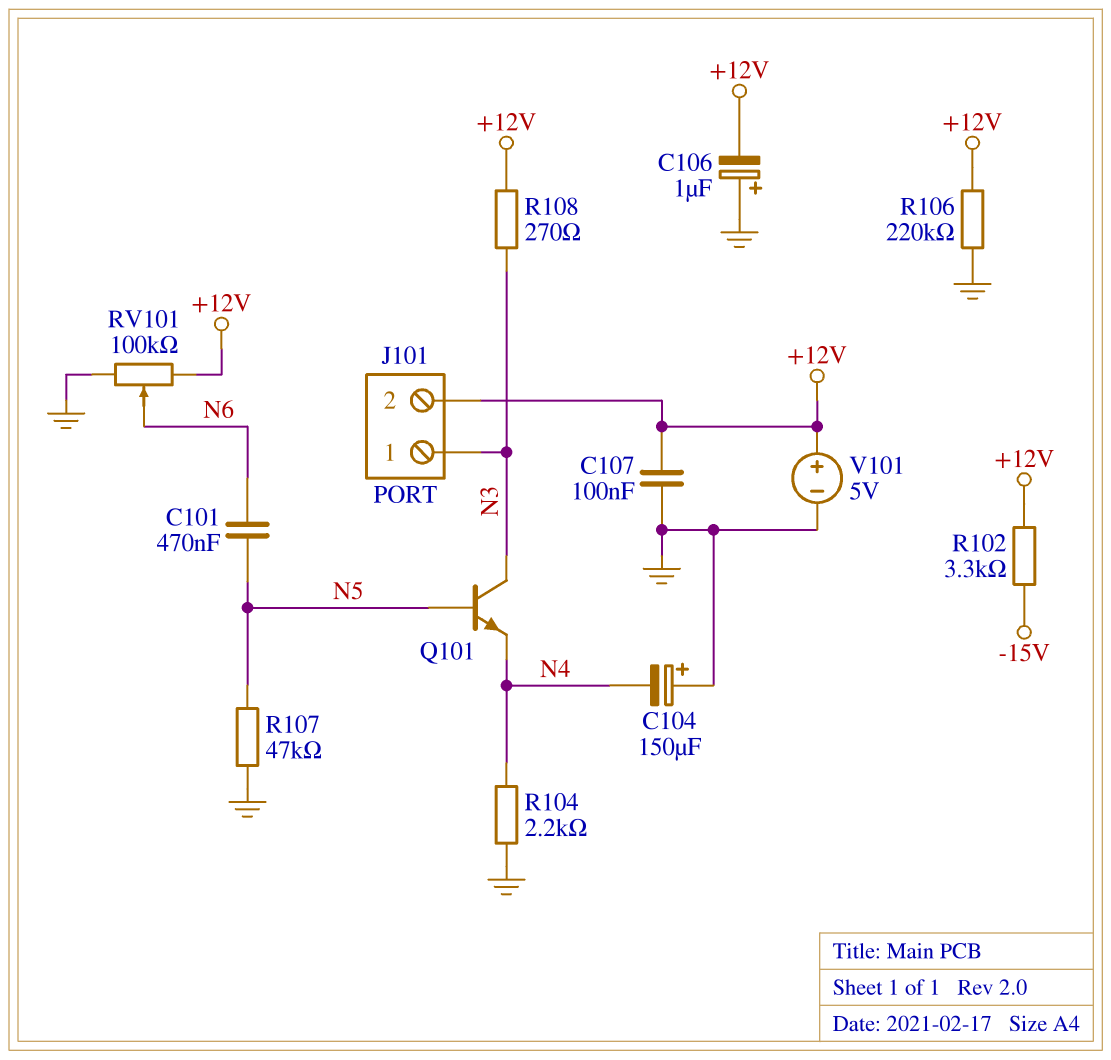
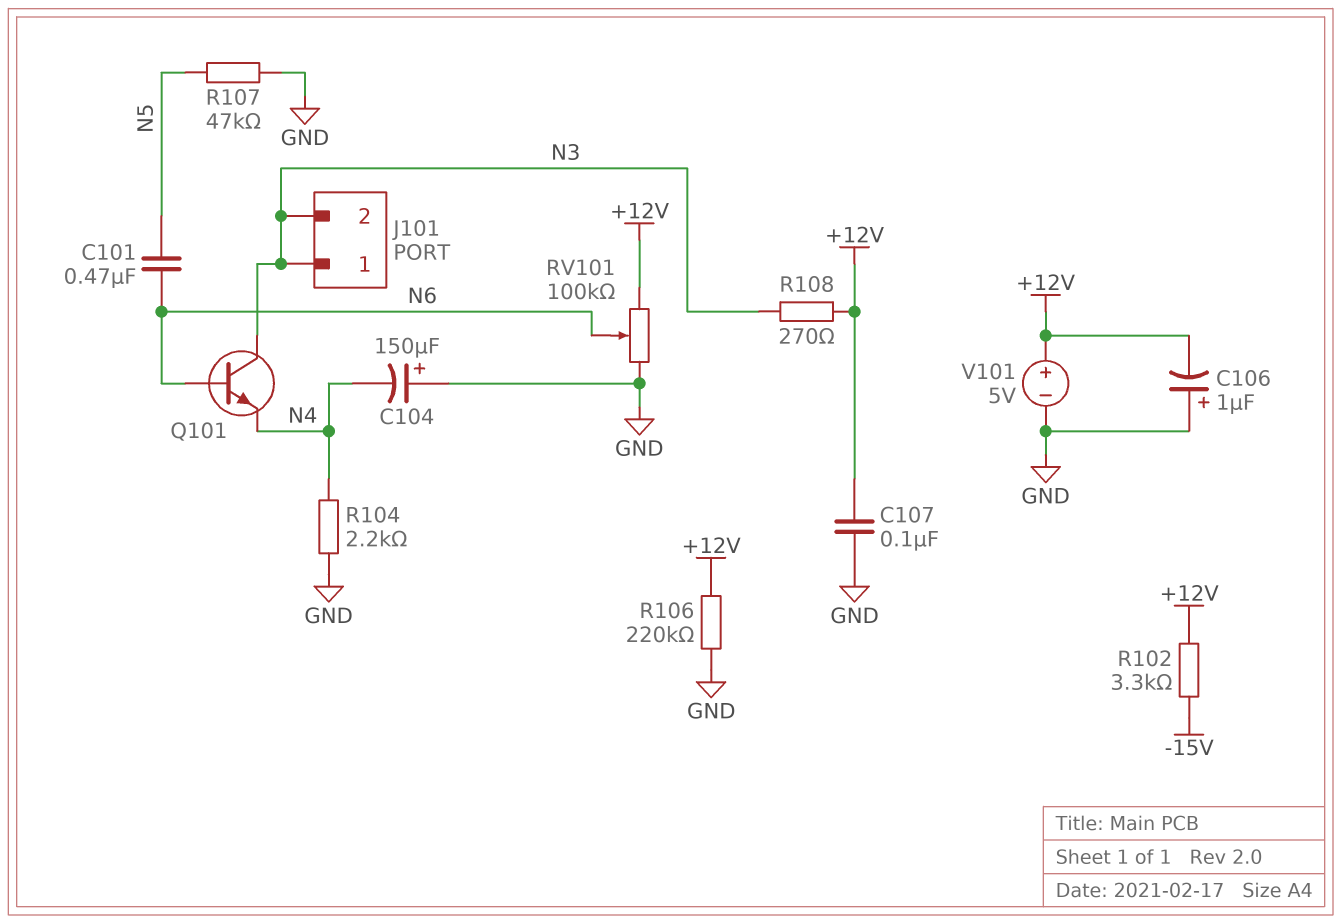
J101 pin 2: +12V -> N3
Q101: NPN (B N5, C N3, E N4) -> NPN (B N6, C N3, E N4)

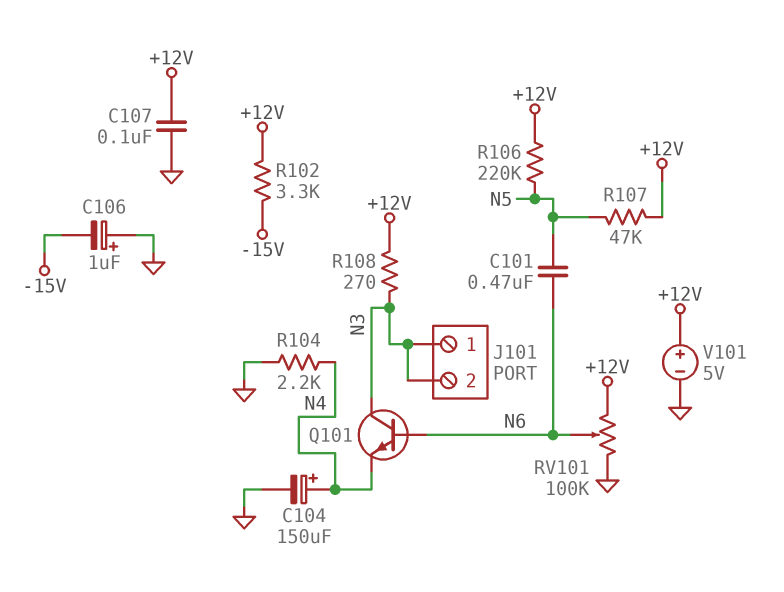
C104: 150uF (plus GND, minus N4) -> 150uF (plus N4, minus GND)
C106: 1uF (plus GND, minus +12V) -> 1uF (plus GND, minus -15V)
R106: 220k (+12V, GND) -> 220k (+12V, N5)
R107: 47k (GND, N5) -> 47k (+12V, N5)

